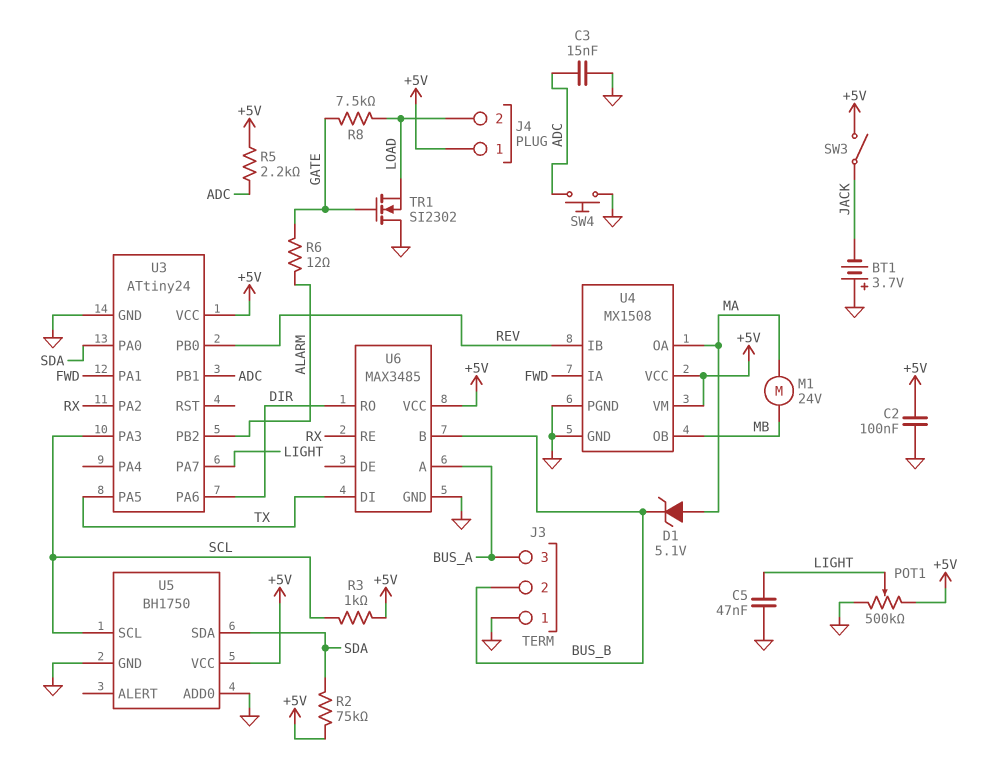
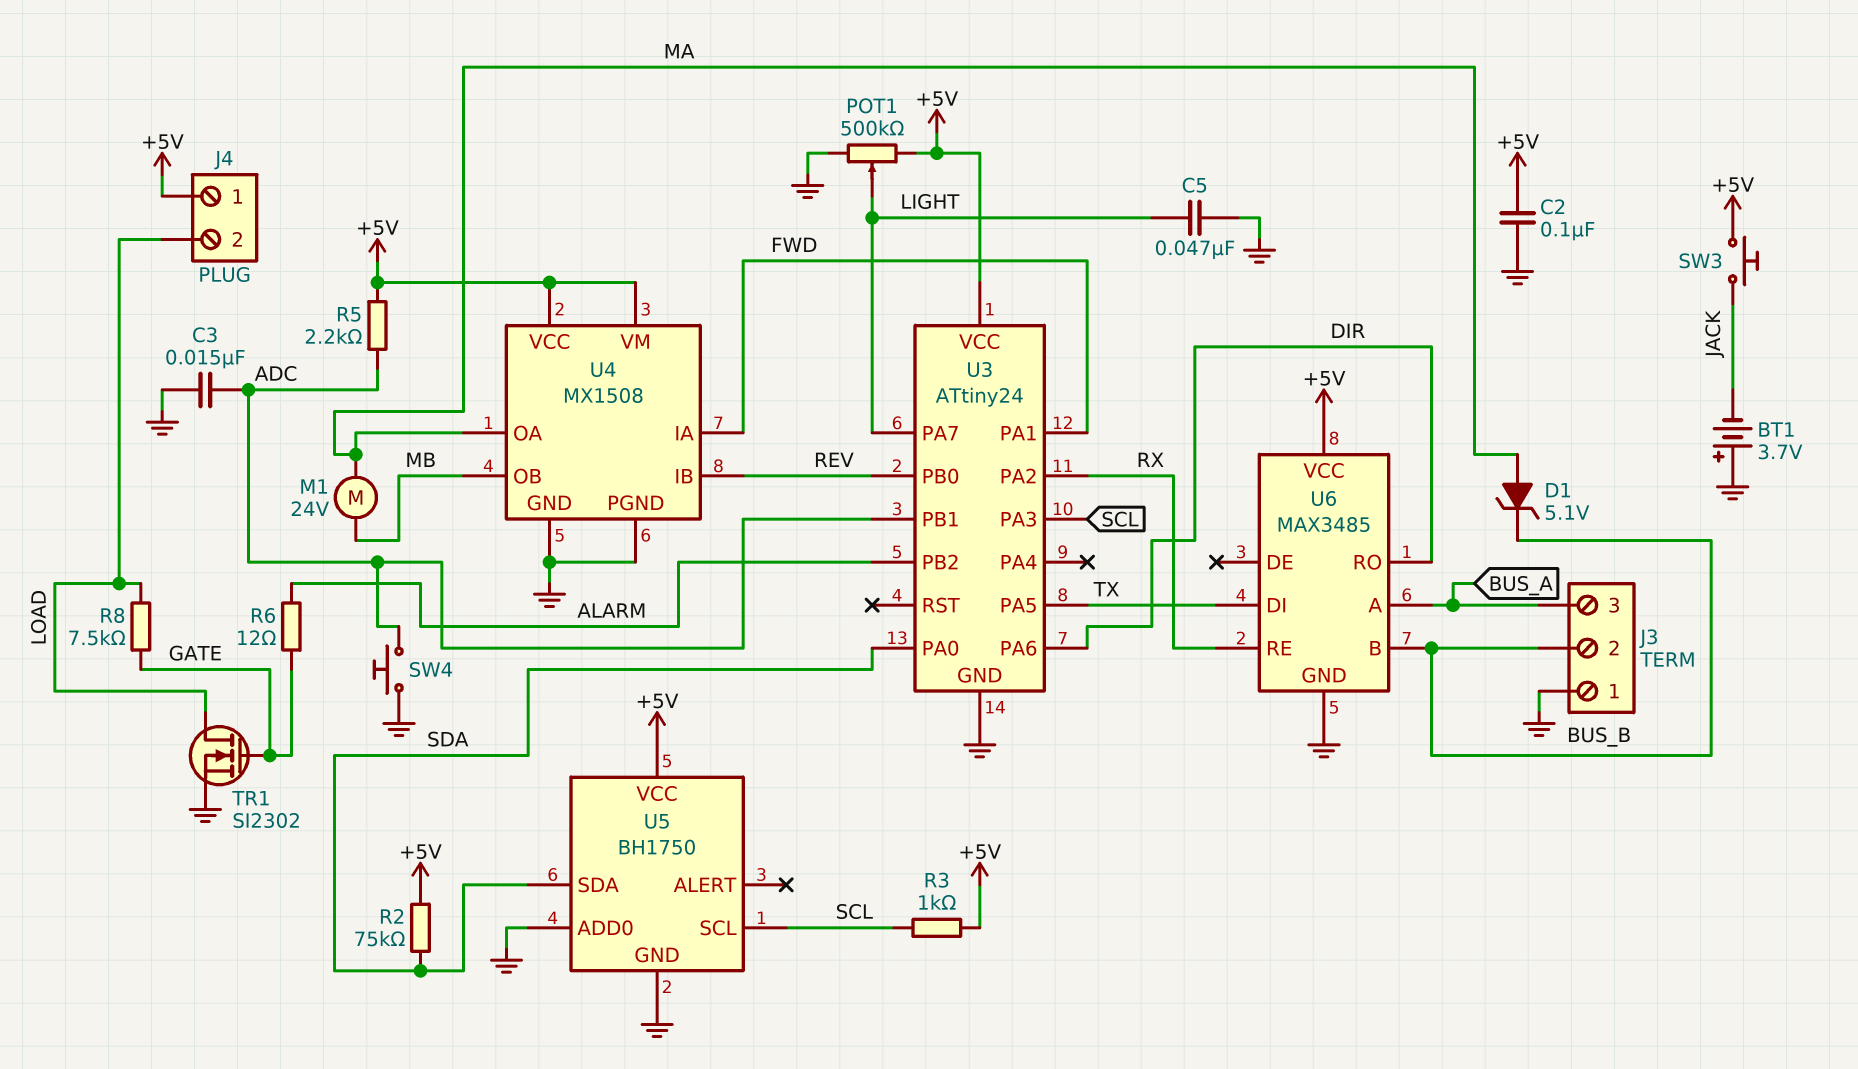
SW3: switch (+5V, JACK) -> button (+5V, JACK)
TR1: NMOS SI2302 (G GATE, D GND, S LOAD) -> NMOS SI2302 (G GATE, D LOAD, S GND)

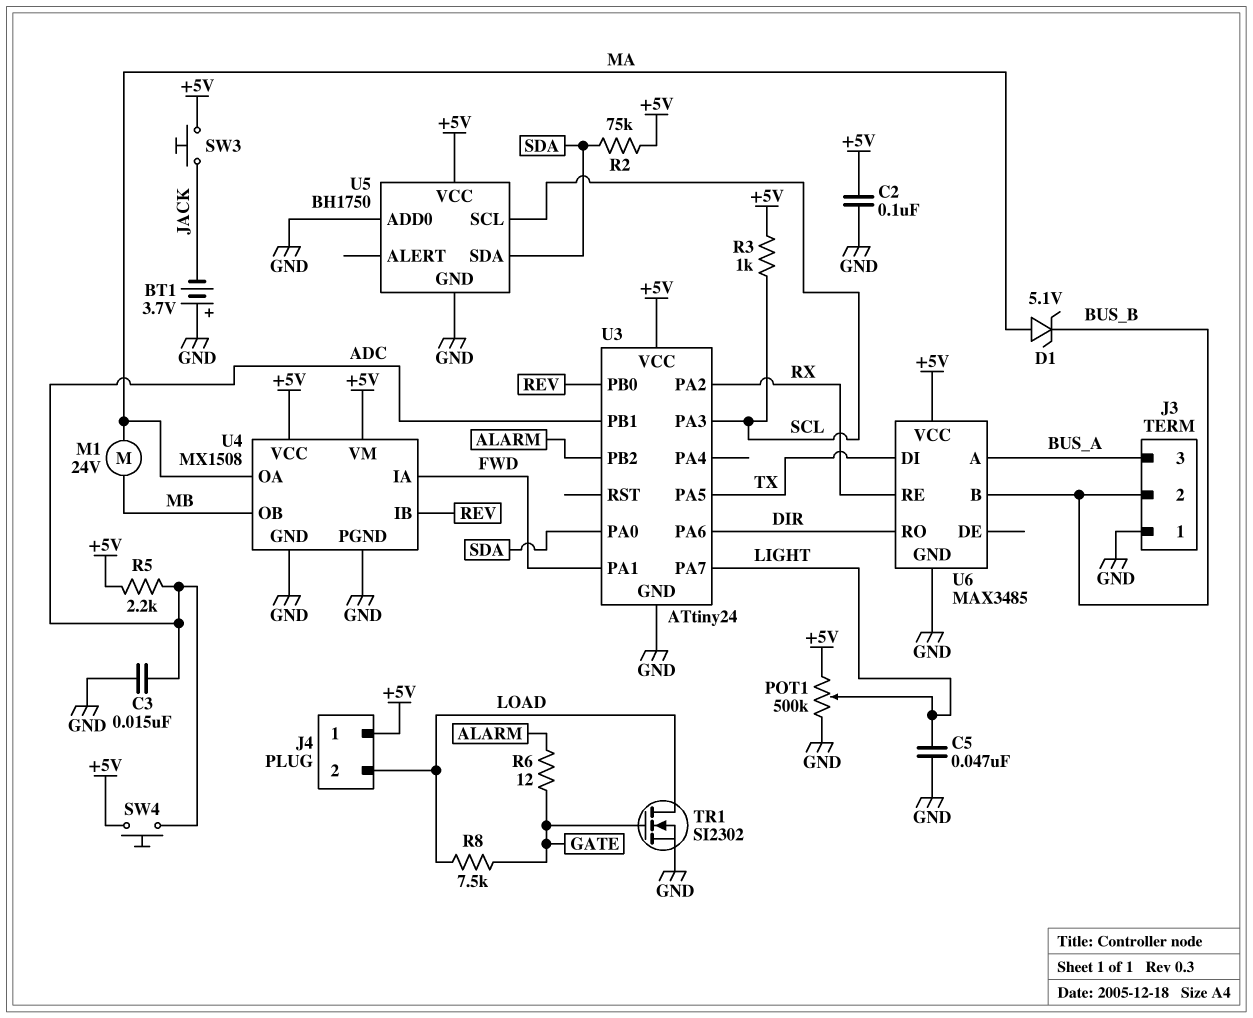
SW4: button (ADC, GND) -> button (+5V, ADC)

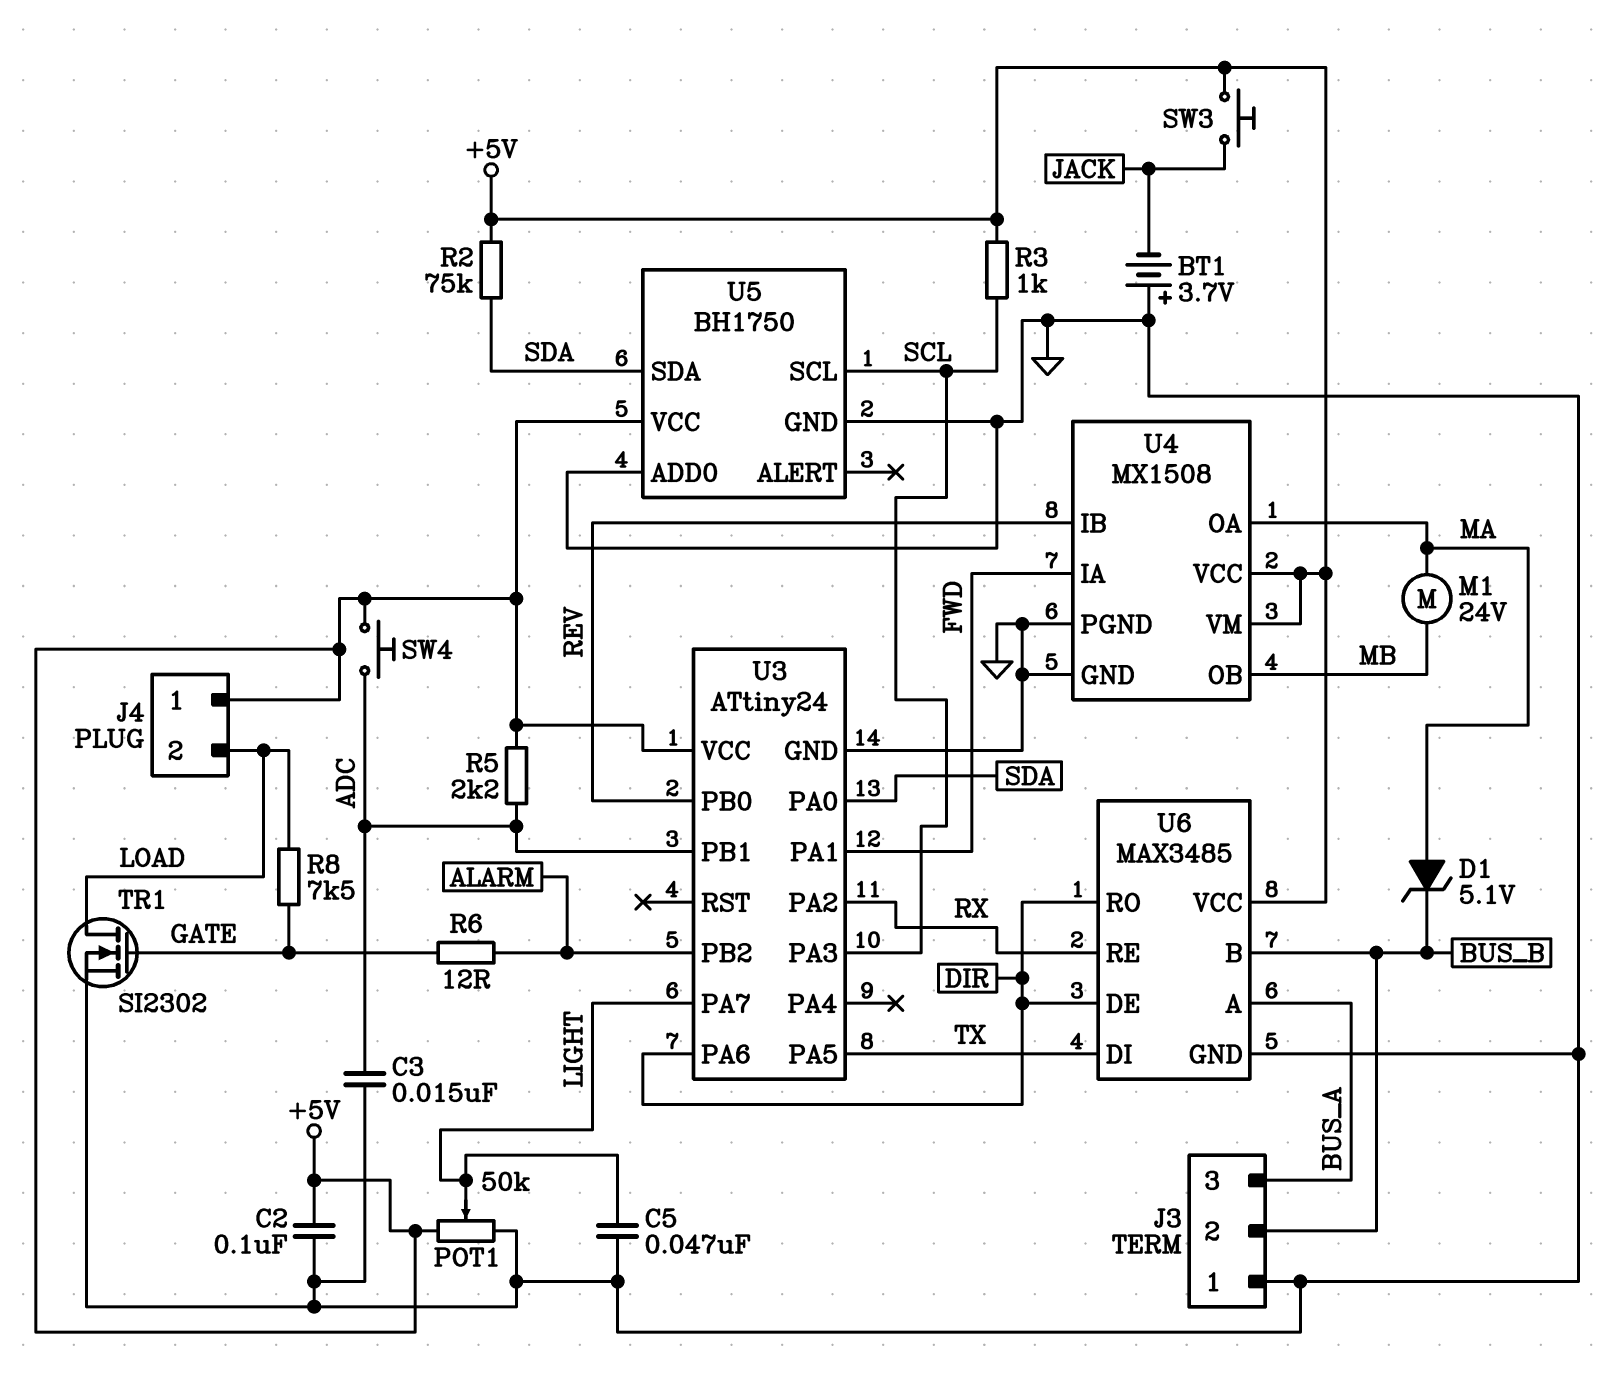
POT1: 500k (+5V, GND, wiper LIGHT) -> 50k (+5V, GND, wiper LIGHT)
U6 pin DE: none -> DIR

